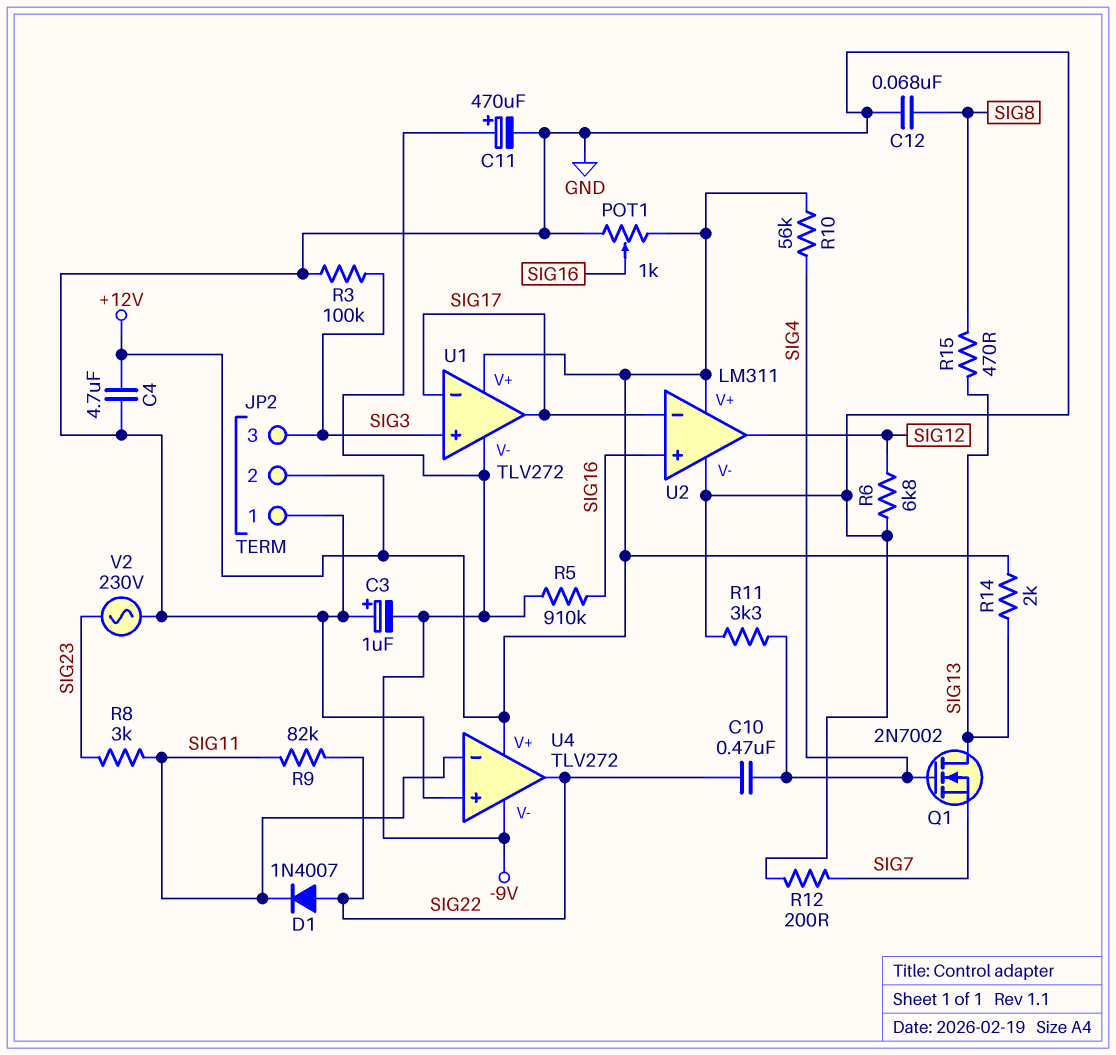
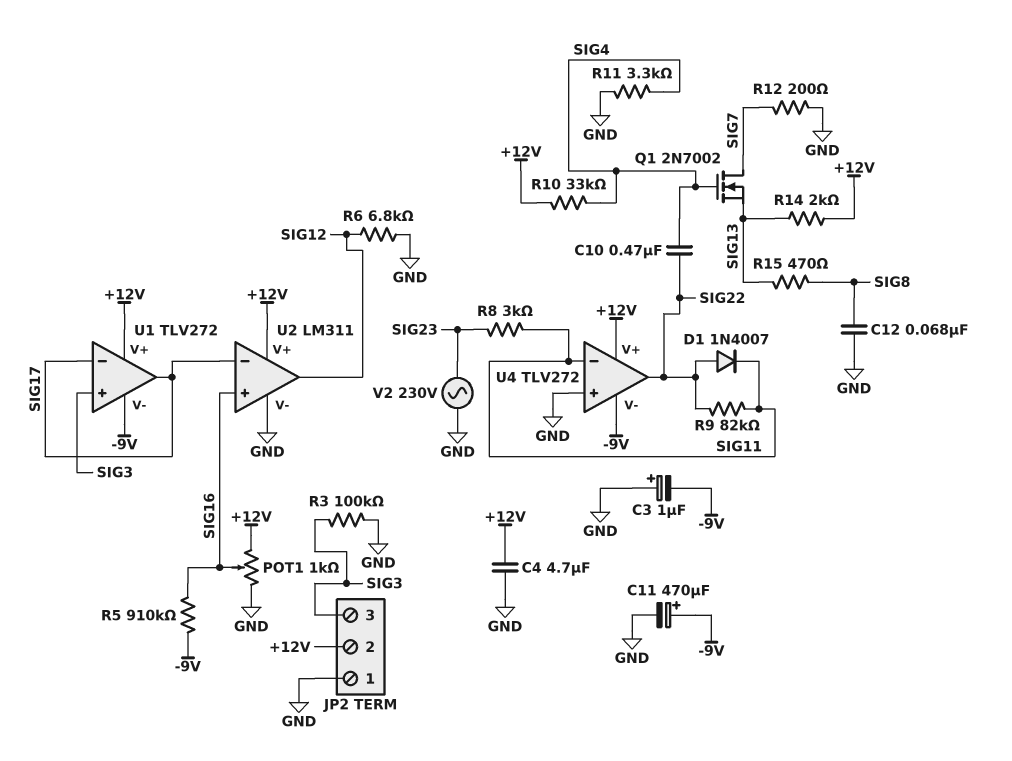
Q1: NMOS 2N7002 (G SIG4, D SIG13, S SIG7) -> NMOS 2N7002 (G SIG4, D SIG7, S SIG13)
R10: 56k (+12V, SIG4) -> 33k (+12V, SIG4)

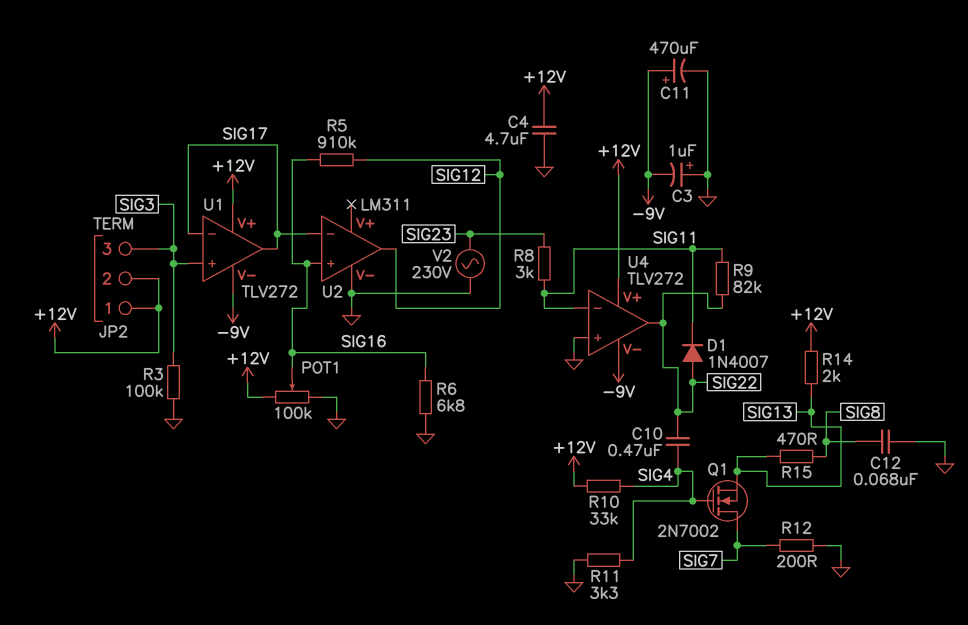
JP2 pin 1: GND -> +12V
POT1: 1k (+12V, GND, wiper SIG16) -> 100k (+12V, GND, wiper SIG16)
R5: 910k (-9V, SIG16) -> 910k (SIG12, SIG16)
R6: 6.8k (GND, SIG12) -> 6.8k (GND, SIG16)
U2 pin V+: +12V -> none

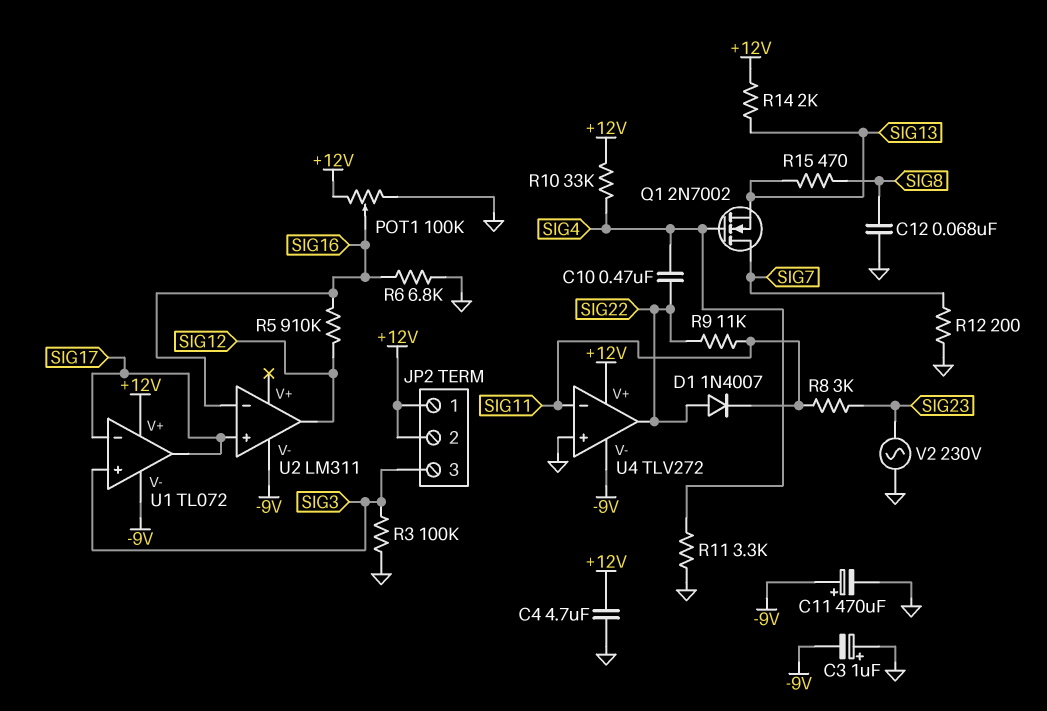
R9: 82k (SIG11, SIG22) -> 11k (SIG11, SIG22)
U1: TLV272 -> TL072
U2 pin V-: GND -> -9V
U2 pin in+: SIG16 -> SIG17
U2 pin in-: SIG17 -> SIG16

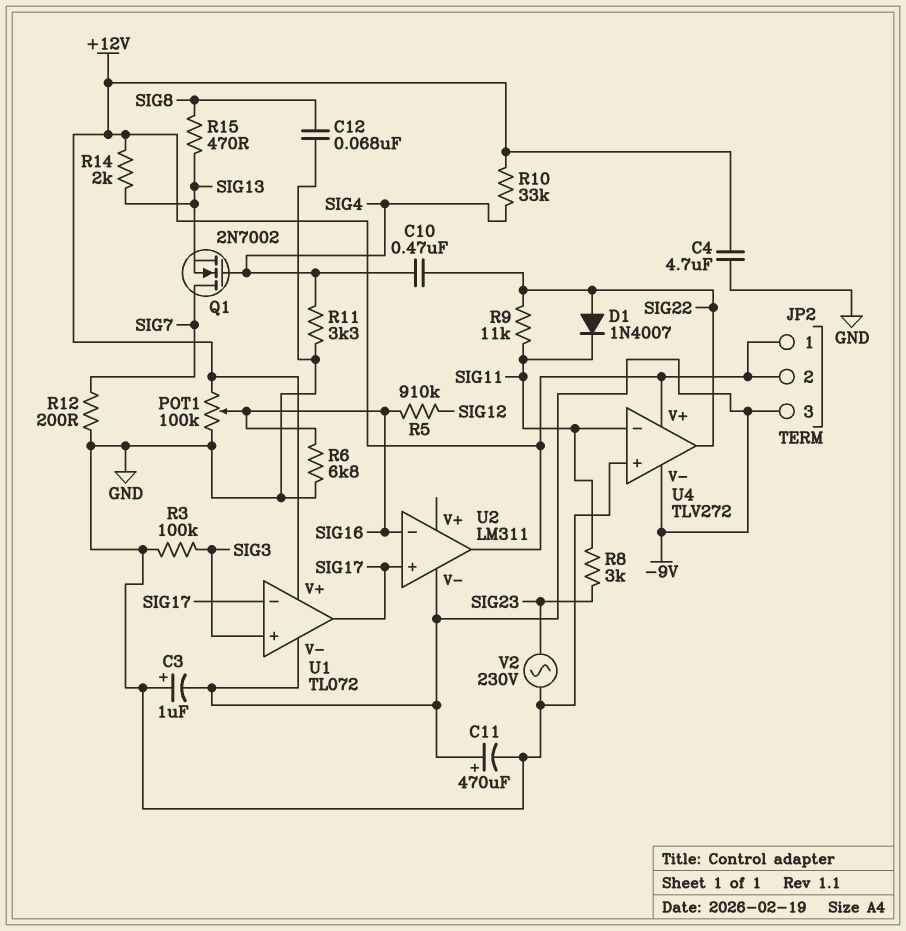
JP2 pin 3: SIG3 -> -9V
U2 pin out: SIG12 -> +12V

